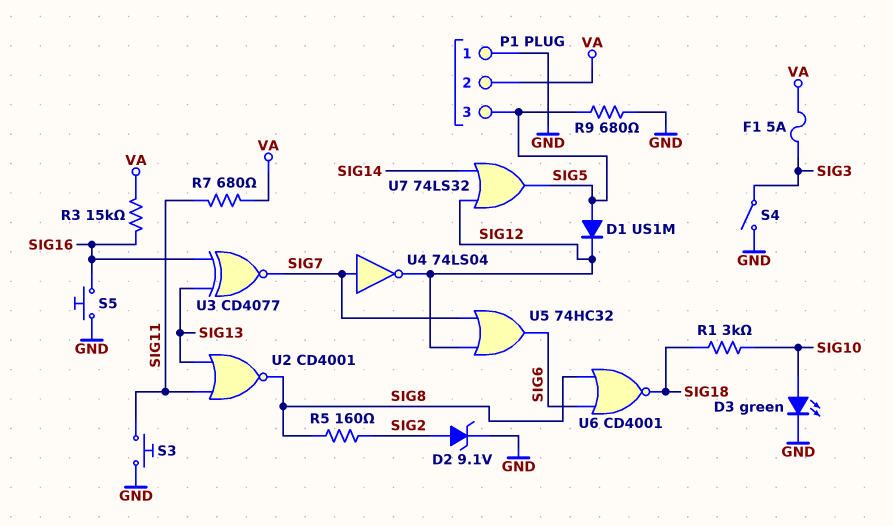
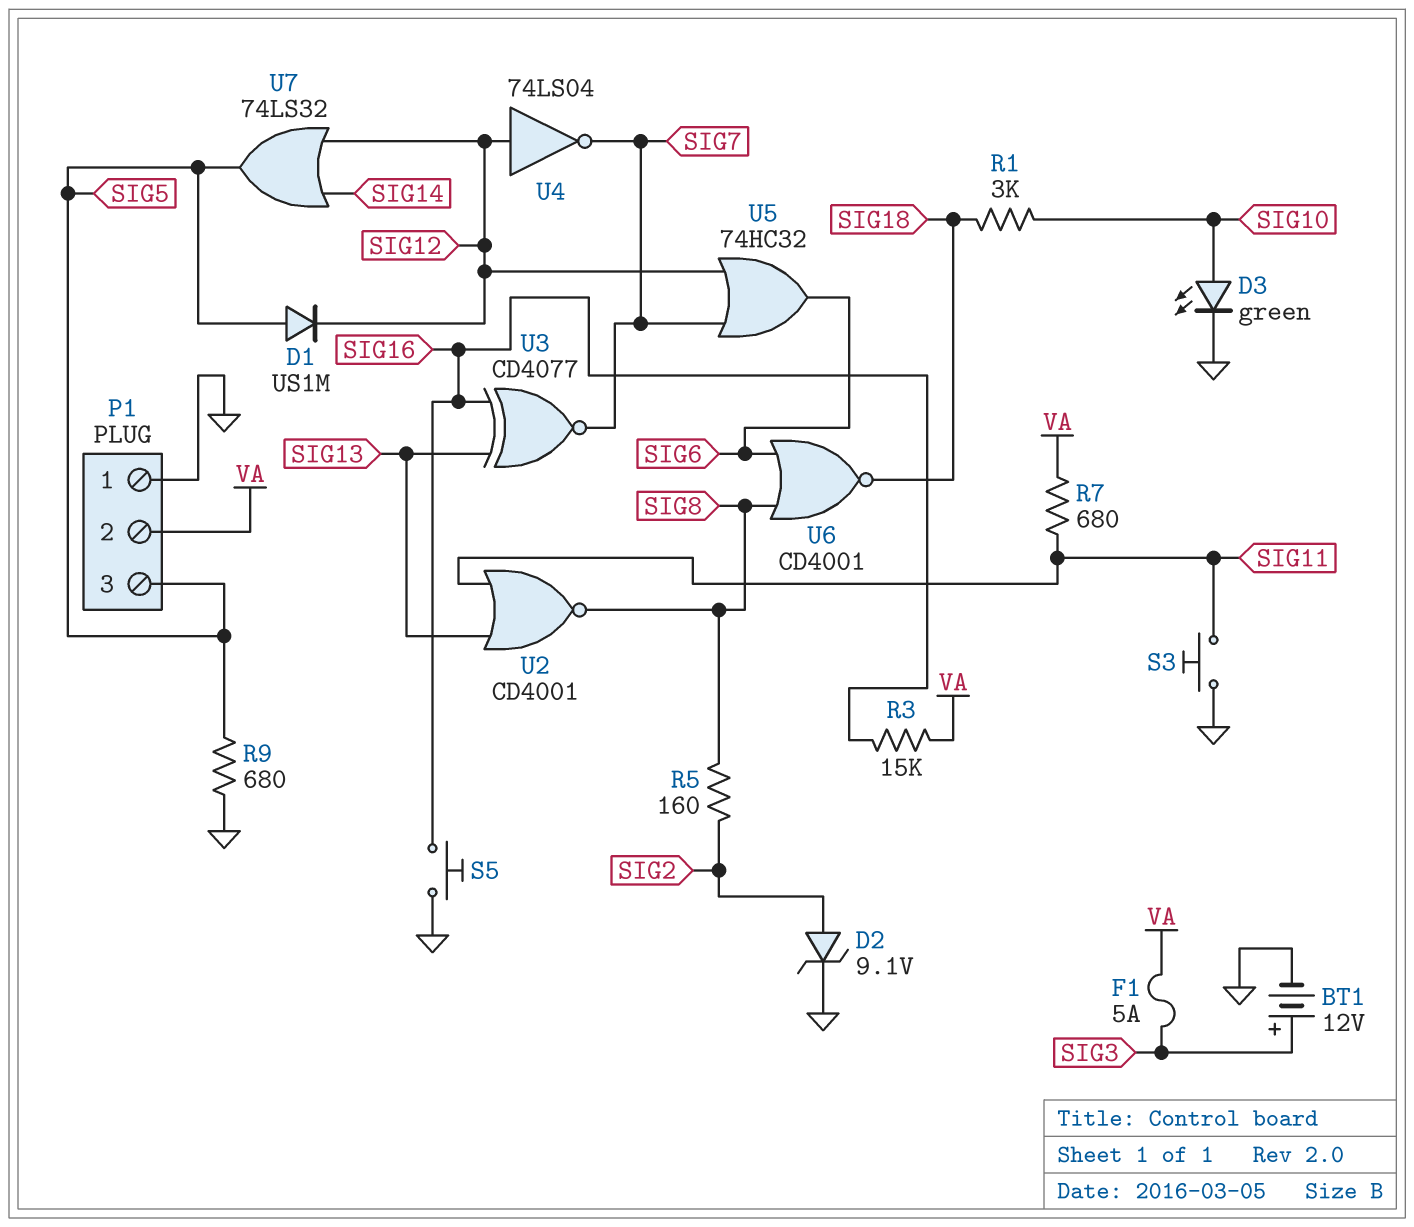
BT1: none -> 12V (plus SIG3, minus GND)
S4: switch (GND, SIG3) -> none
U4: NOT 74LS04 (in SIG7, out SIG12) -> NOT 74LS04 (in SIG12, out SIG7)

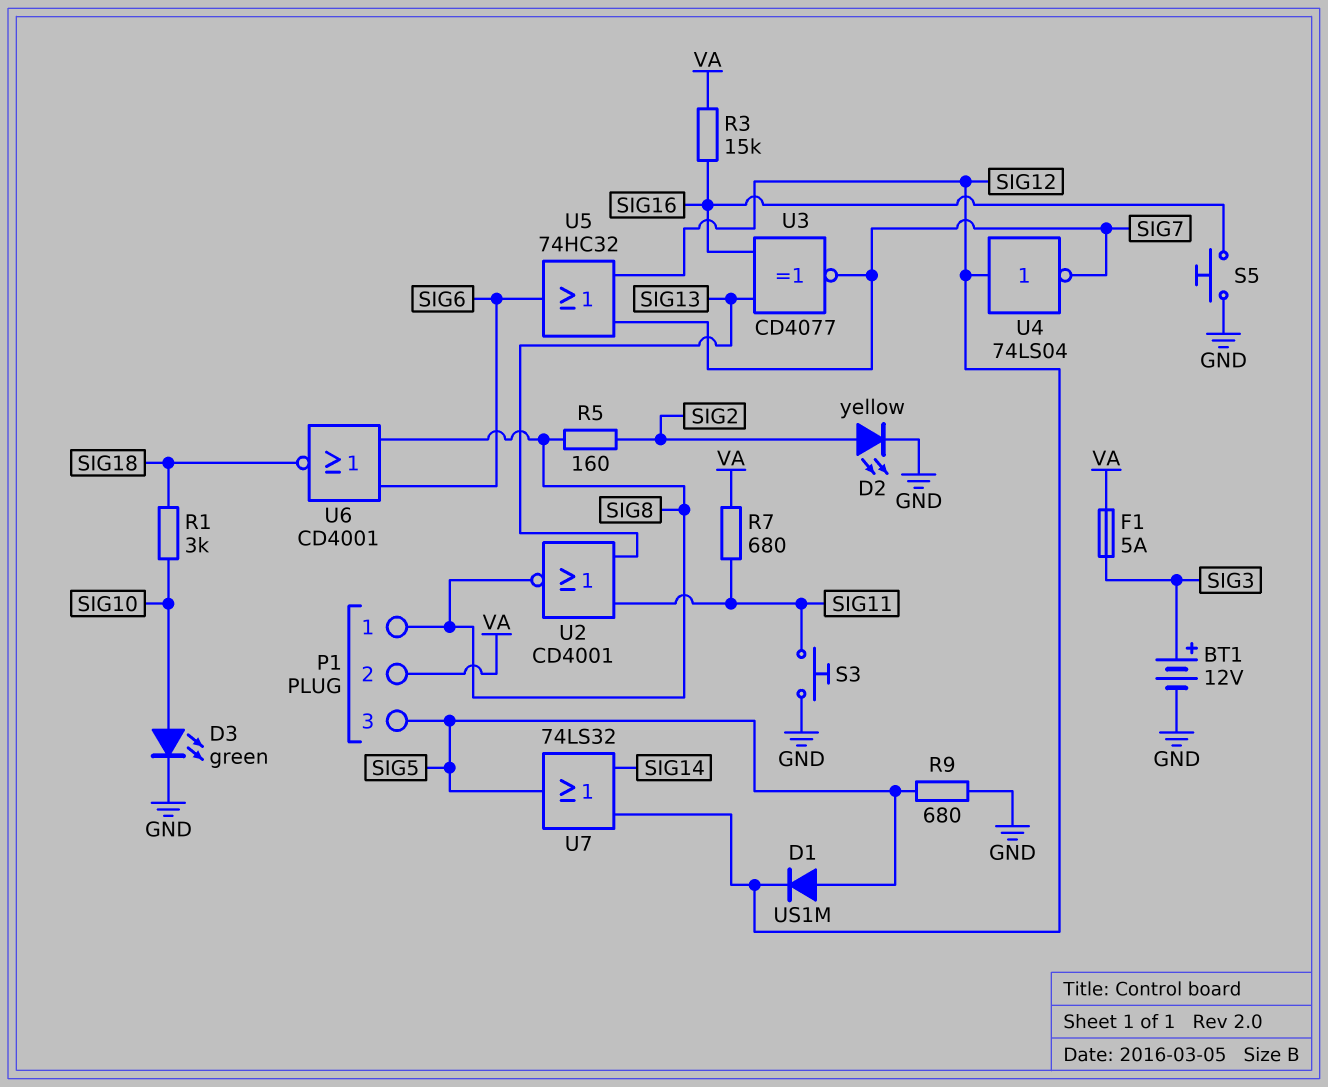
D2: zener 9.1V (A SIG2, K GND) -> LED yellow (A SIG2, K GND)
P1 pin 1: GND -> SIG8

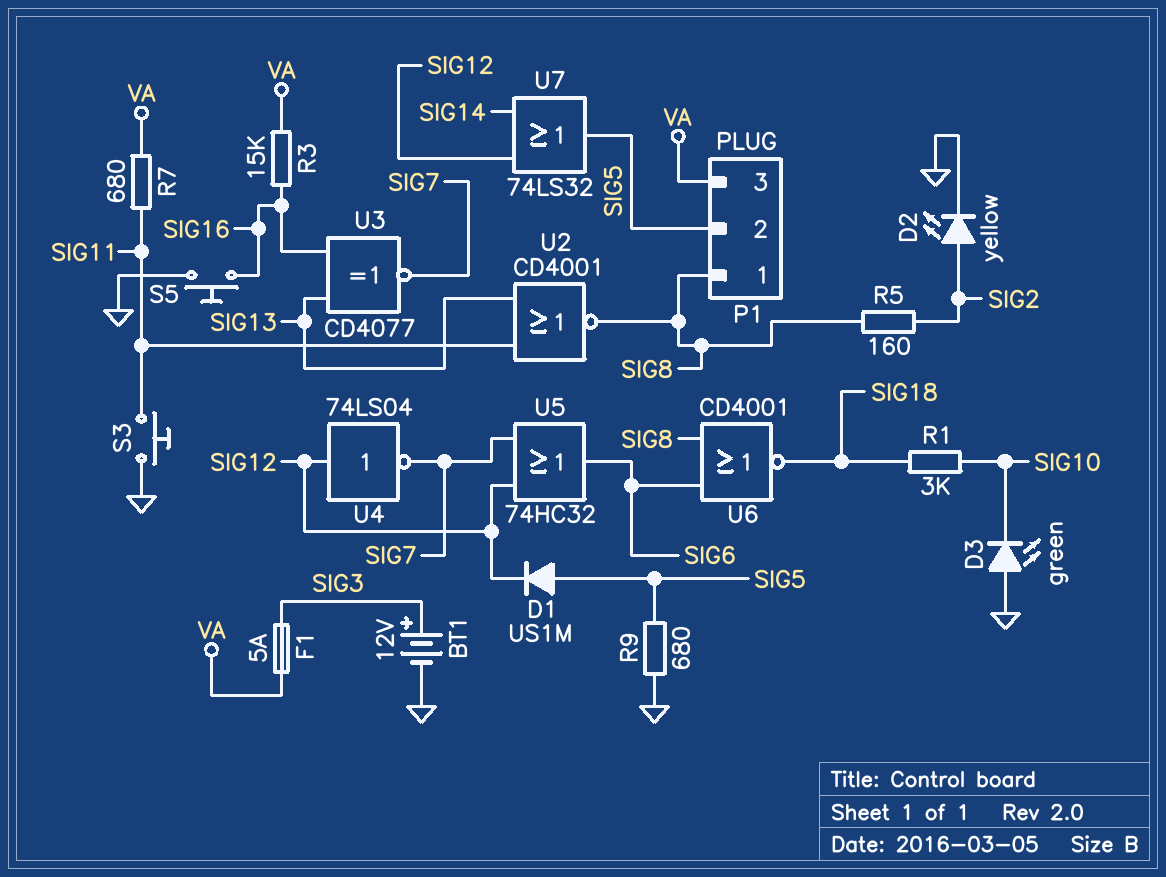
D3: LED green (A SIG10, K GND) -> LED green (A GND, K SIG10)
P1 pin 2: VA -> SIG5
P1 pin 3: SIG5 -> VA

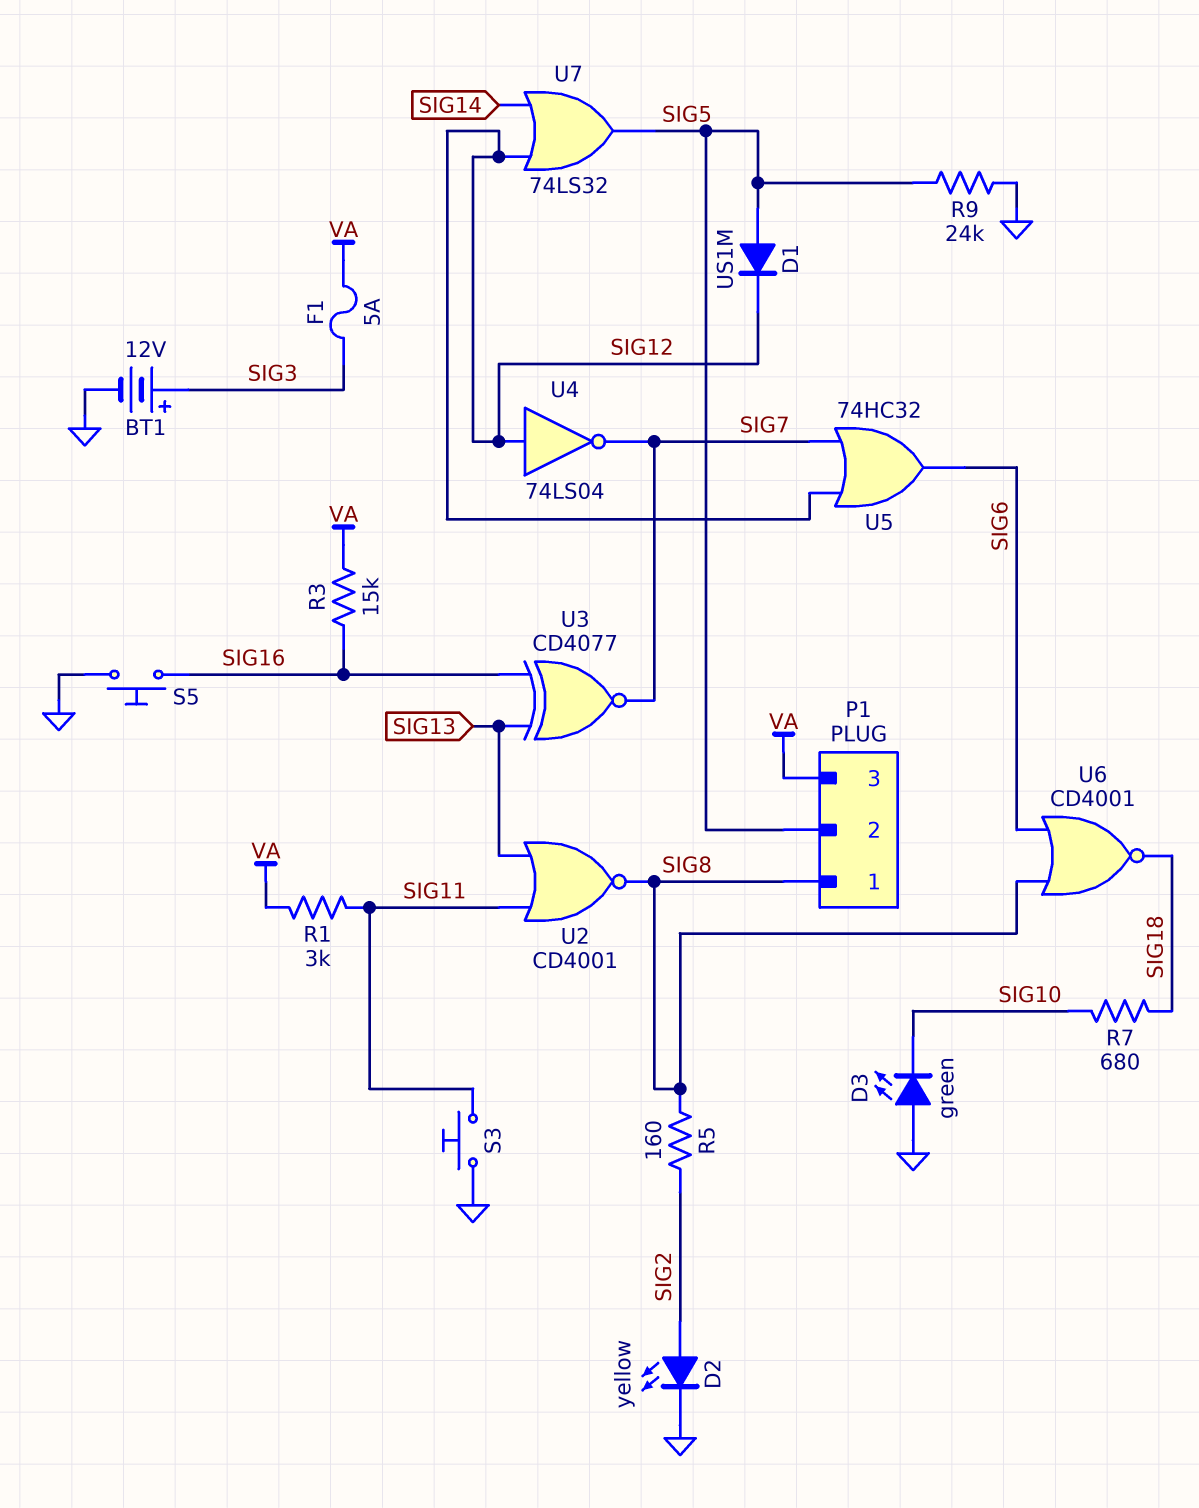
R1: 3k (SIG10, SIG18) -> 3k (SIG11, VA)
R7: 680 (SIG11, VA) -> 680 (SIG10, SIG18)
R9: 680 (GND, SIG5) -> 24k (GND, SIG5)

